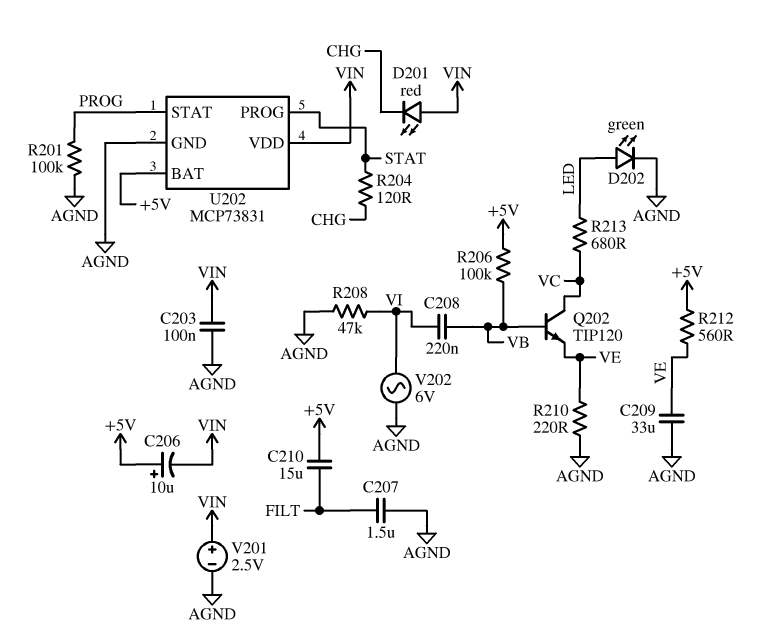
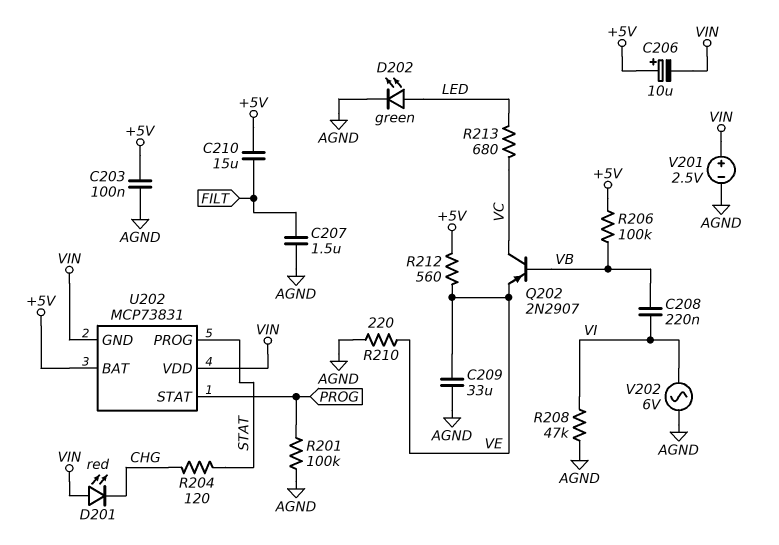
C203: 100nF (AGND, VIN) -> 100nF (+5V, AGND)
Q202: NPN TIP120 (B VB, C VC, E VE) -> PNP 2N2907 (B VB, C VC, E VE)
U202 pin GND: AGND -> VIN

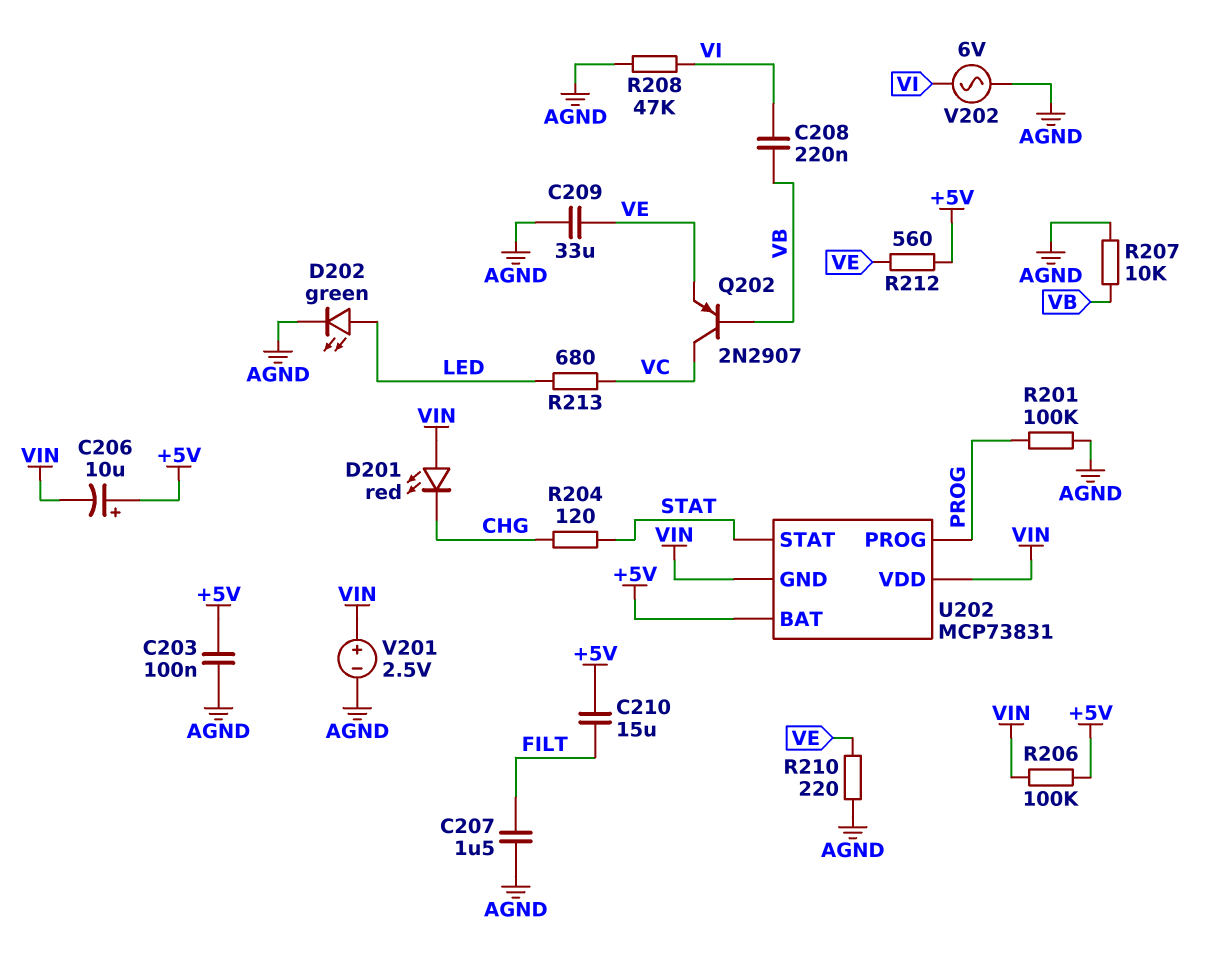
R206: 100k (+5V, VB) -> 100k (+5V, VIN)
R207: none -> 10k (AGND, VB)
U202 pin PROG: STAT -> PROG
U202 pin STAT: PROG -> STAT

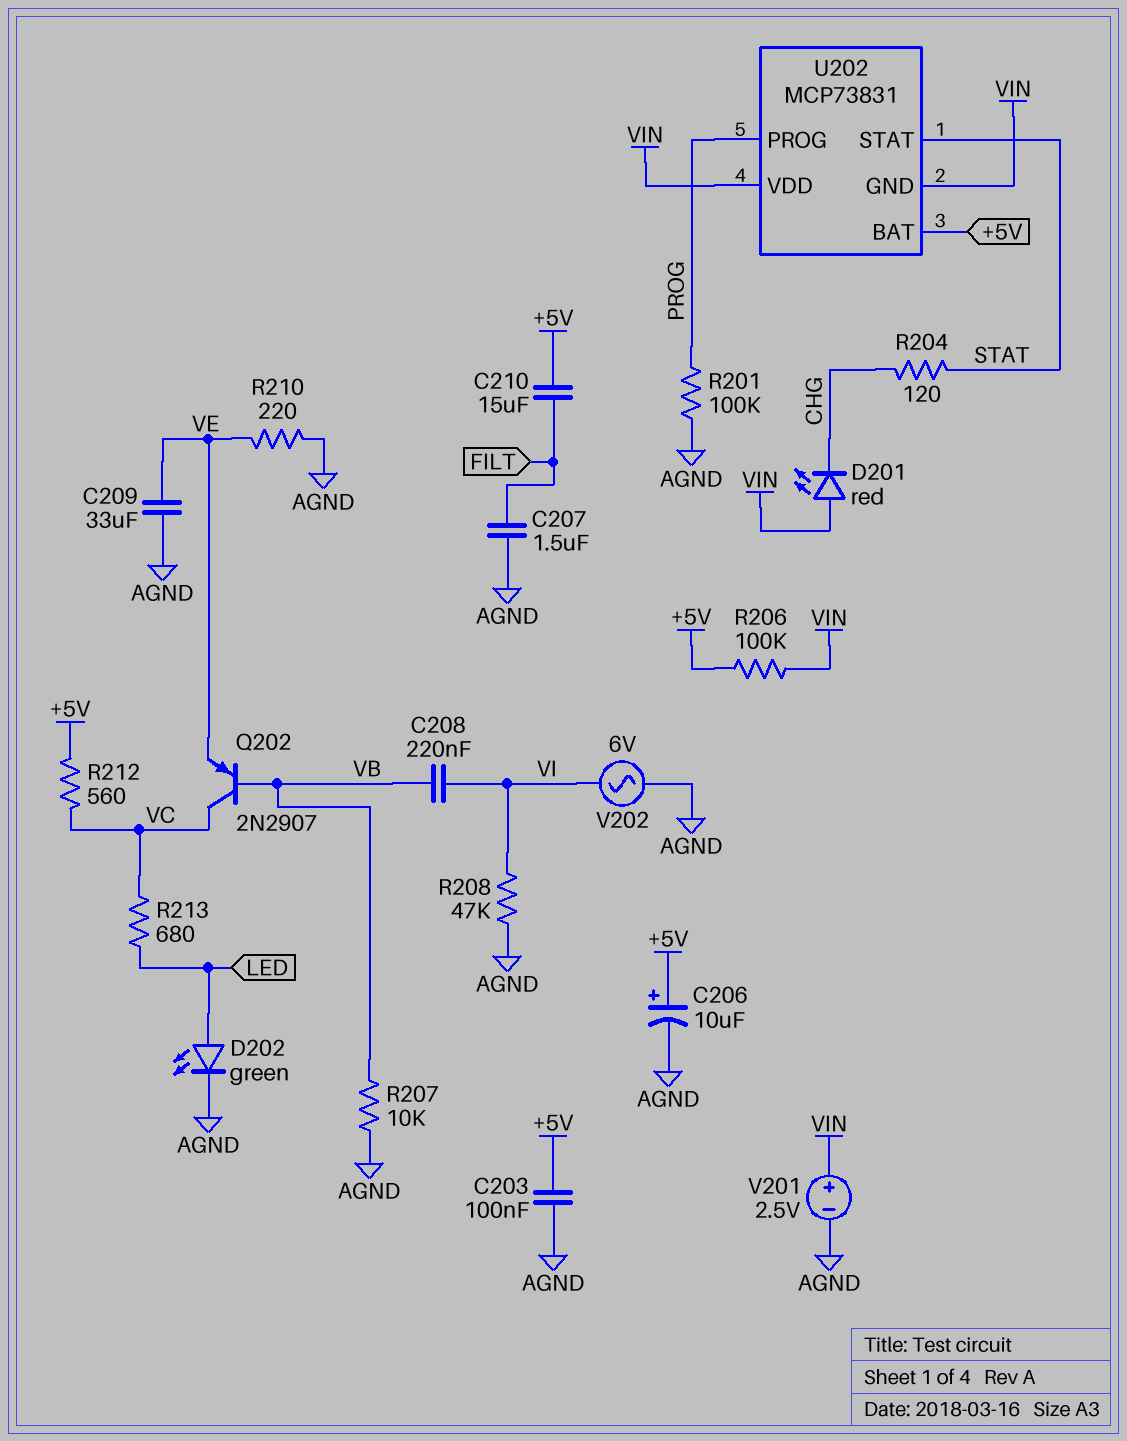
C206: 10uF (plus +5V, minus VIN) -> 10uF (plus +5V, minus AGND)
R212: 560 (+5V, VE) -> 560 (+5V, VC)

